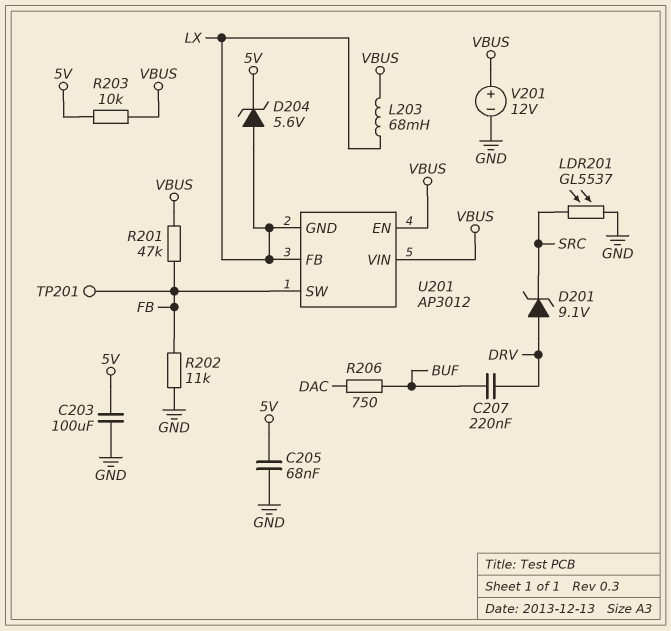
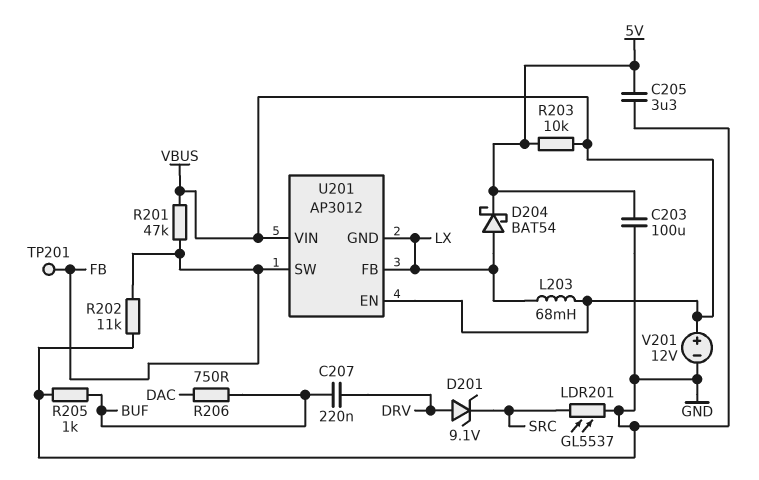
C205: 68nF (5V, GND) -> 3.3uF (5V, GND)
D204: zener 5.6V (A LX, K 5V) -> schottky BAT54 (A LX, K 5V)
R205: none -> 1k (BUF, GND)

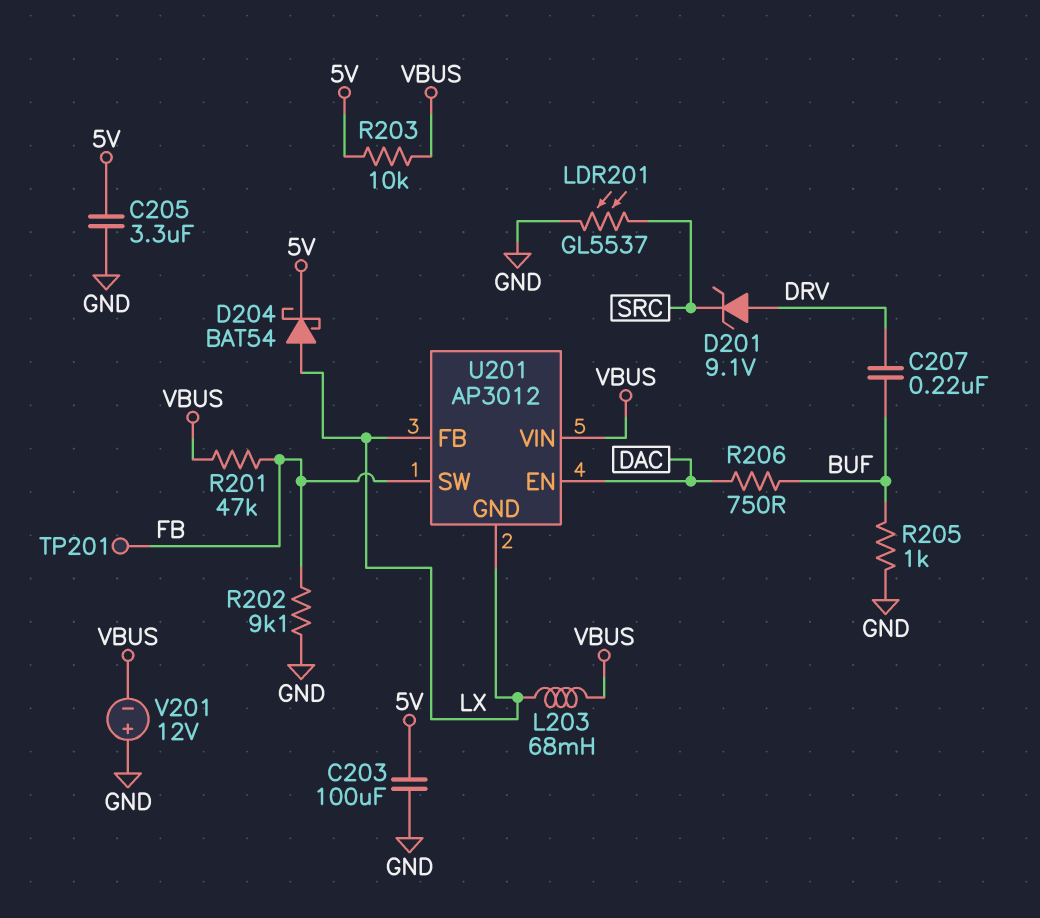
R202: 11k (FB, GND) -> 9.1k (FB, GND)
U201 pin EN: VBUS -> DAC
V201: 12V (plus VBUS, minus GND) -> 12V (plus GND, minus VBUS)

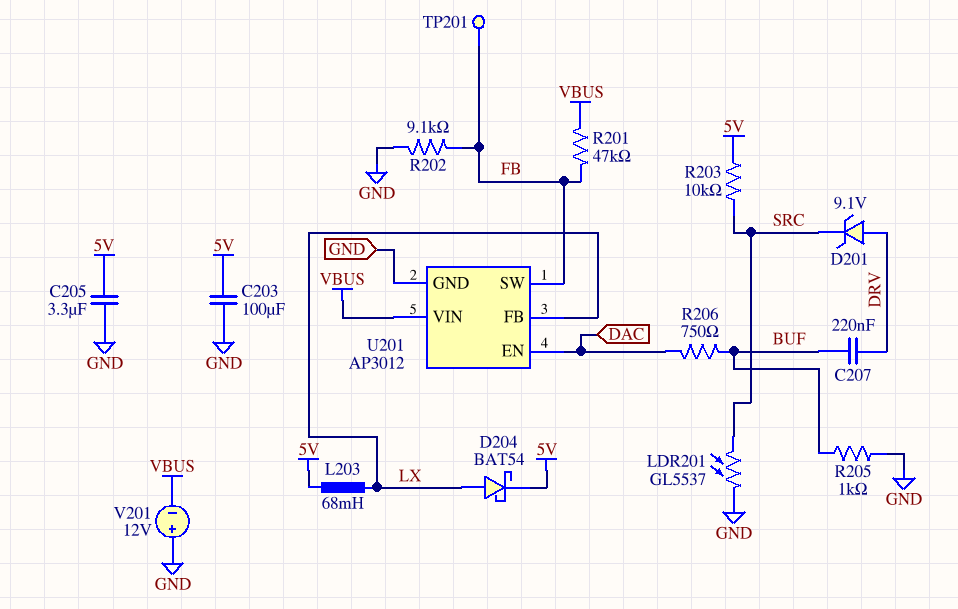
L203: 68mH (LX, VBUS) -> 68mH (5V, LX)
R203: 10k (5V, VBUS) -> 10k (5V, SRC)
U201 pin GND: LX -> GND

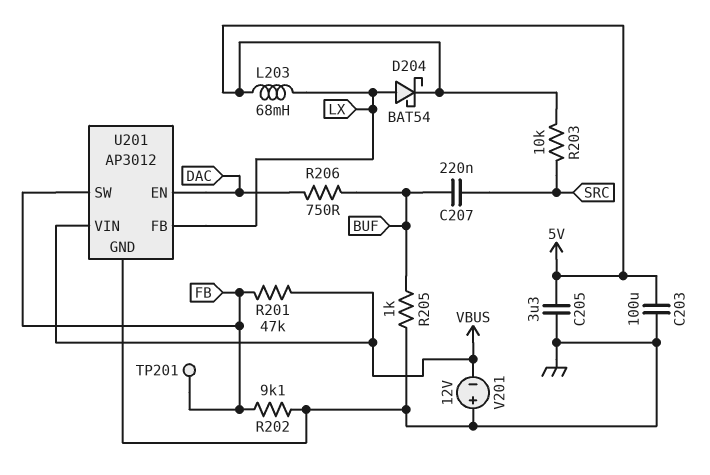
C207: 220nF (BUF, DRV) -> 220nF (BUF, SRC)
D201: zener 9.1V (A DRV, K SRC) -> none
LDR201: GL5537 (GND, SRC) -> none

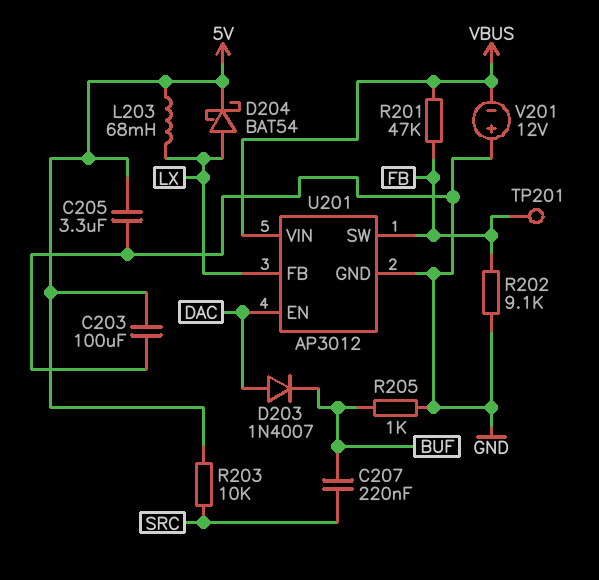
D203: none -> diode 1N4007 (A DAC, K BUF)
R206: 750 (BUF, DAC) -> none

